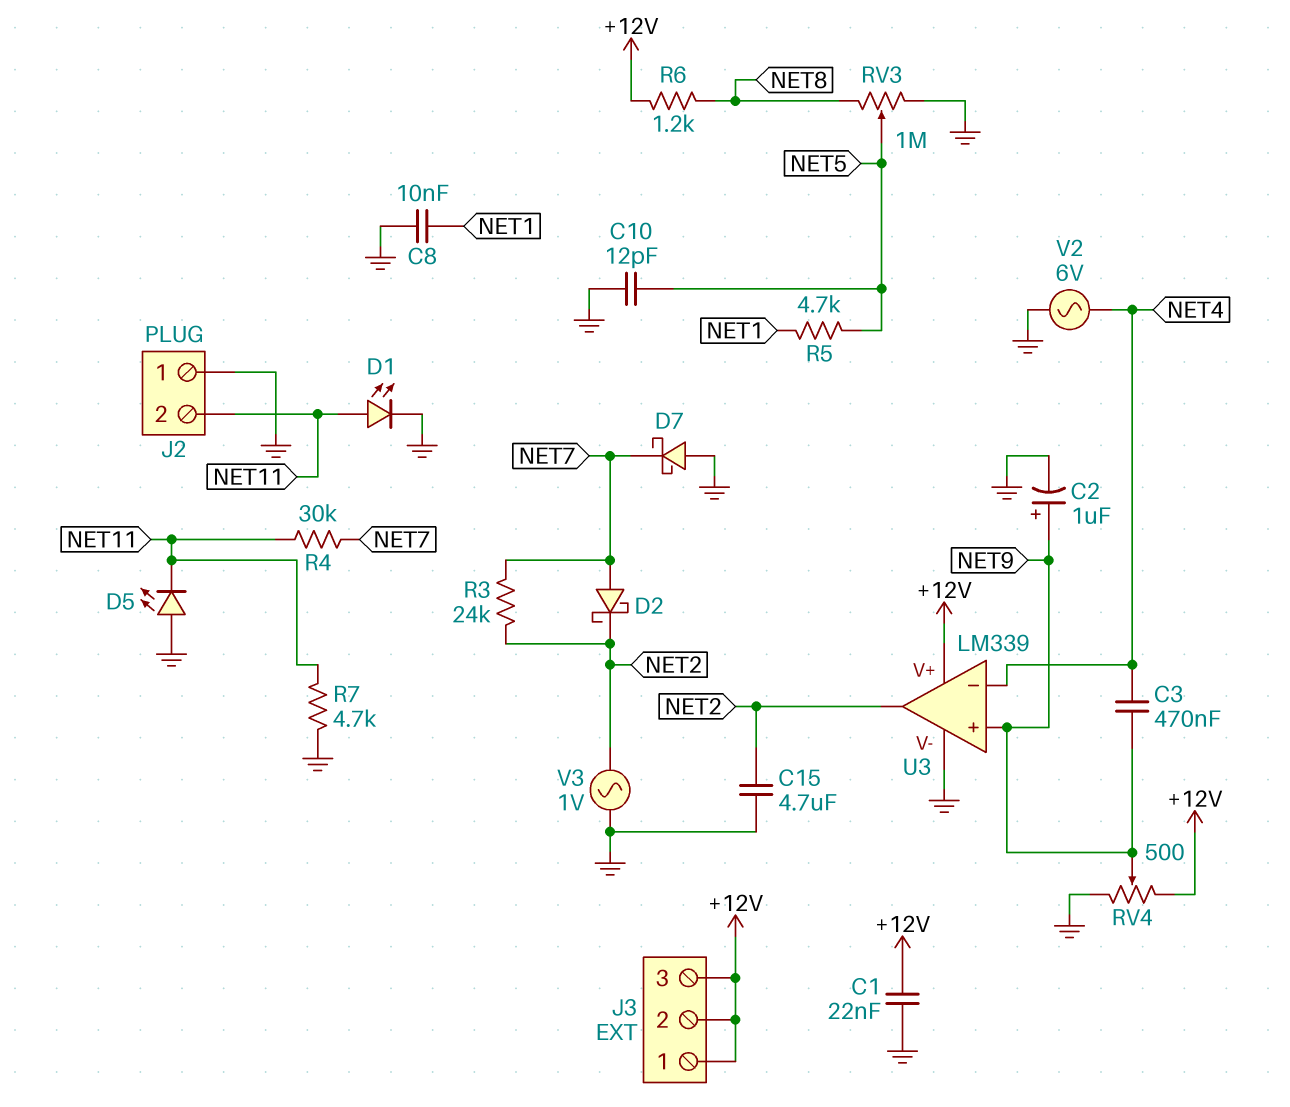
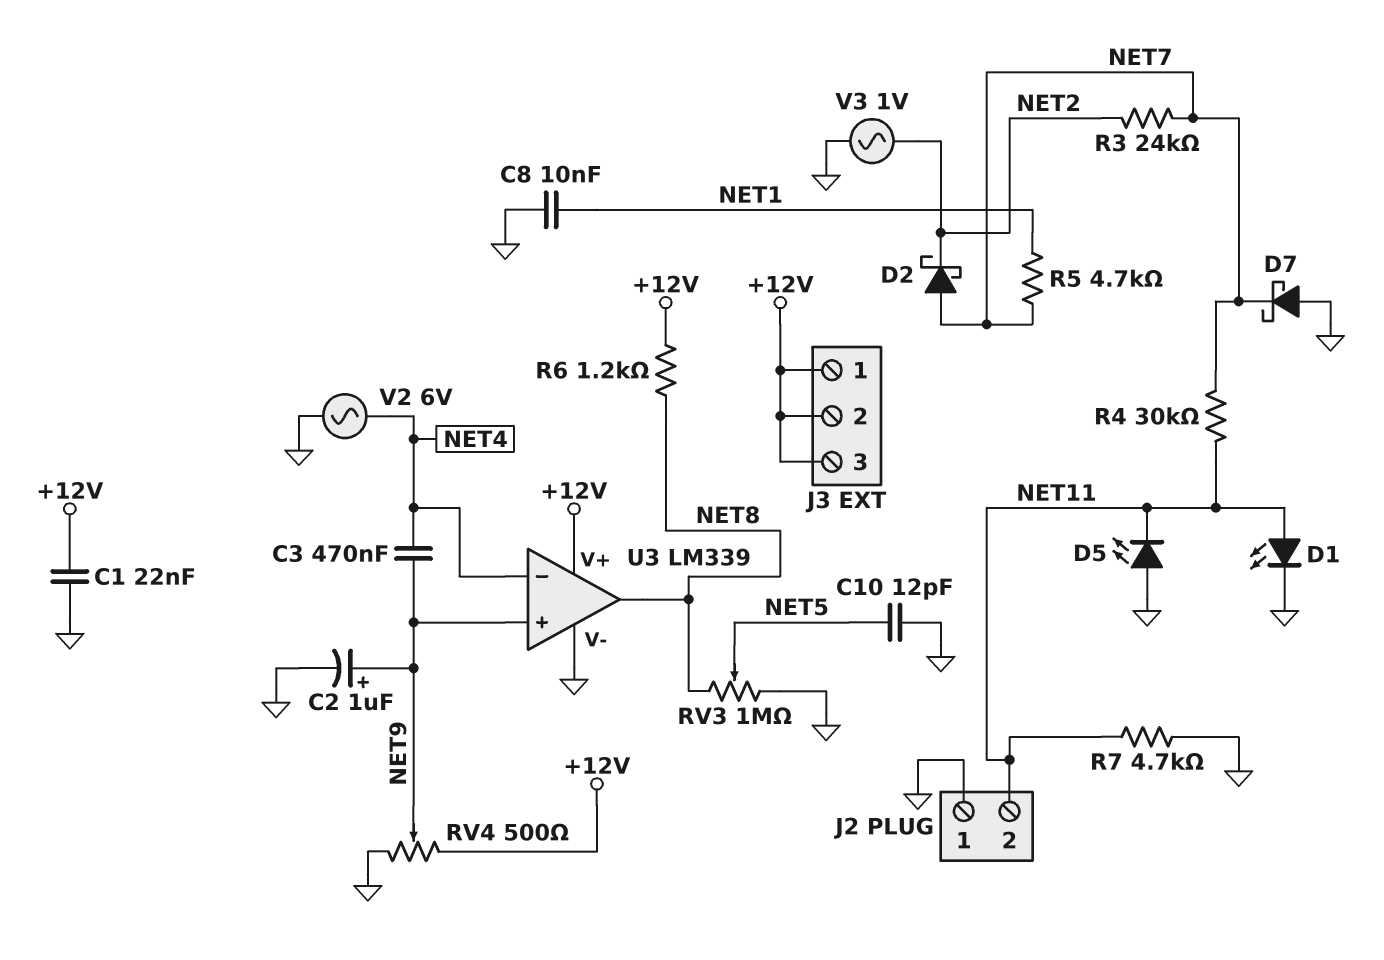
C15: 4.7uF (GND, NET2) -> none
R5: 4.7k (NET1, NET5) -> 4.7k (NET1, NET7)
U3 pin out: NET2 -> NET8

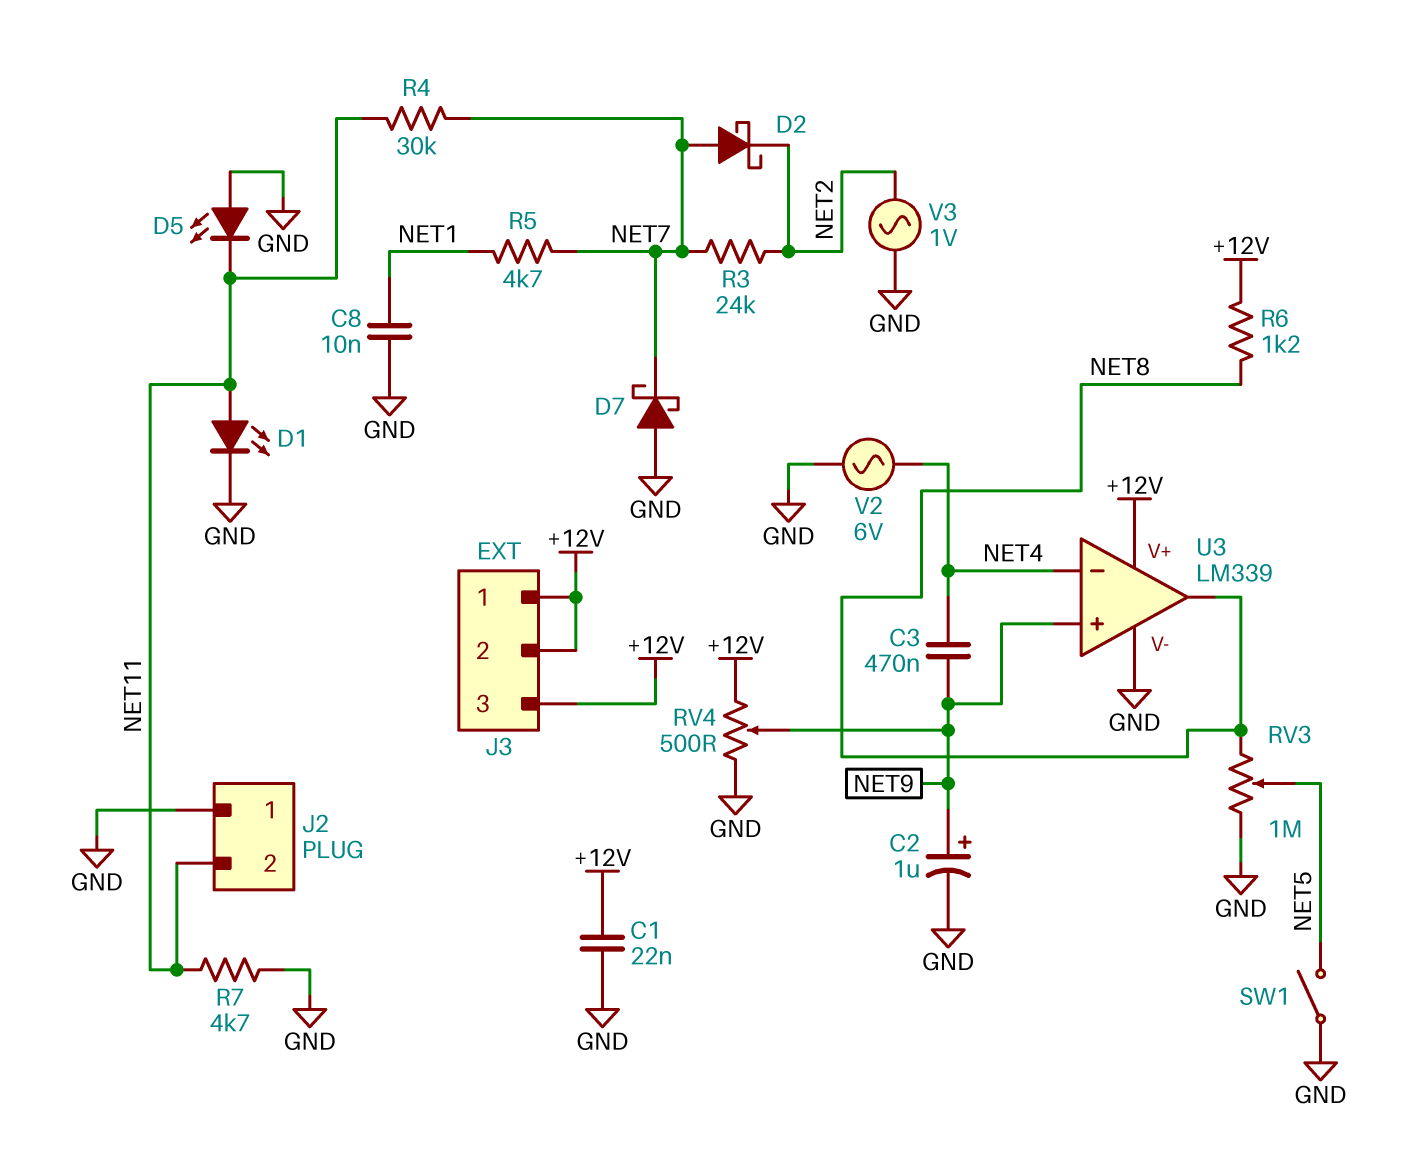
C10: 12pF (GND, NET5) -> none
SW1: none -> switch (GND, NET5)

